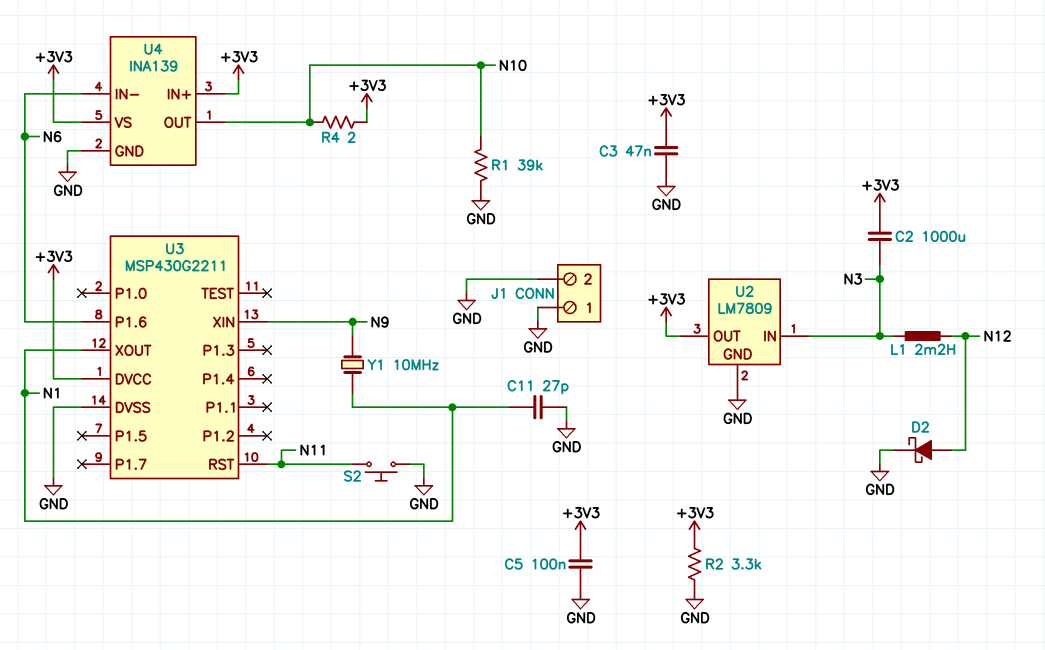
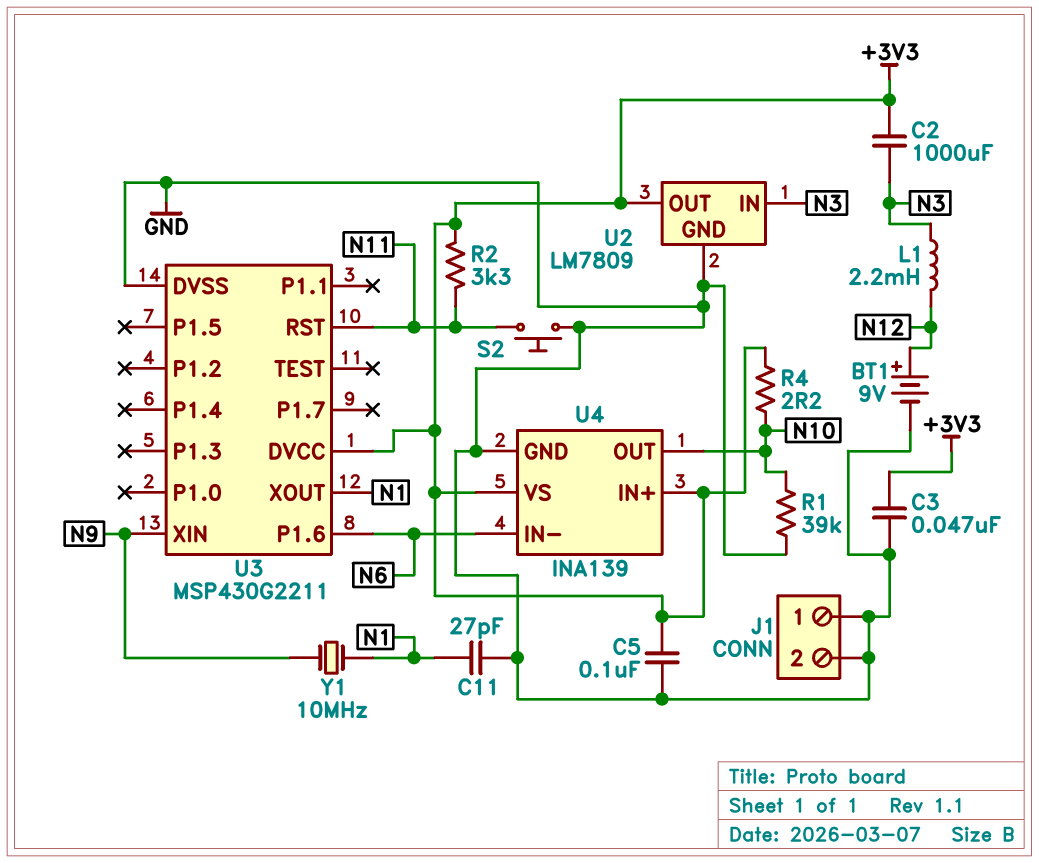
BT1: none -> 9V (plus N12, minus GND)
D2: schottky (A N12, K GND) -> none
R2: 3.3k (+3V3, GND) -> 3.3k (+3V3, N11)
R4: 2 (+3V3, N10) -> 2.2 (+3V3, N10)

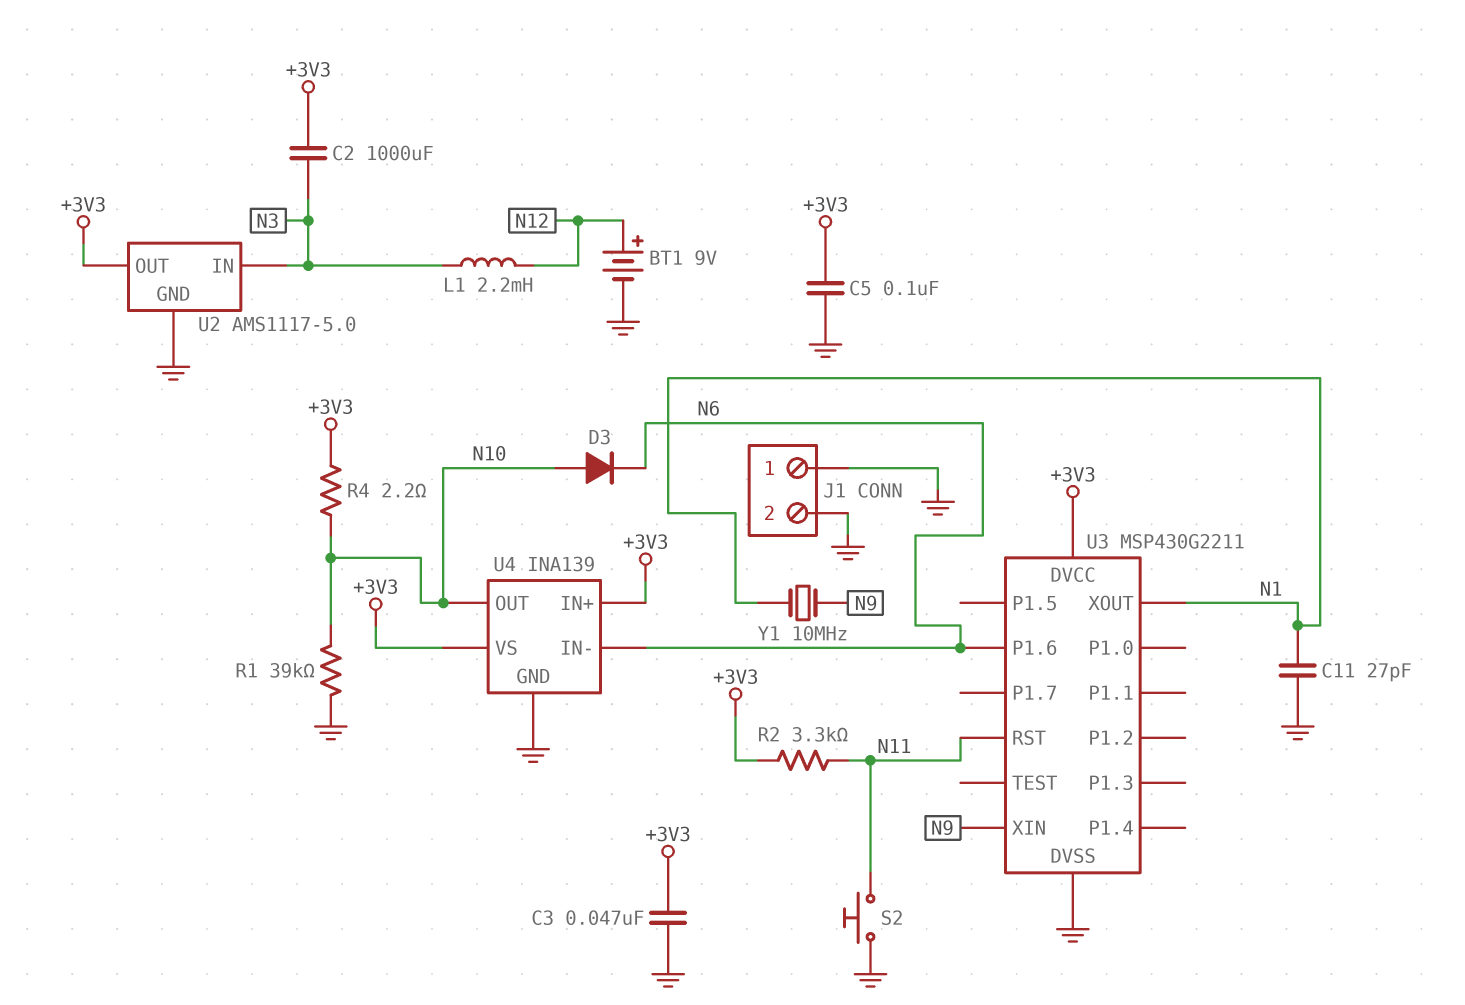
D3: none -> diode (A N10, K N6)
U2: LM7809 -> AMS1117-5.0

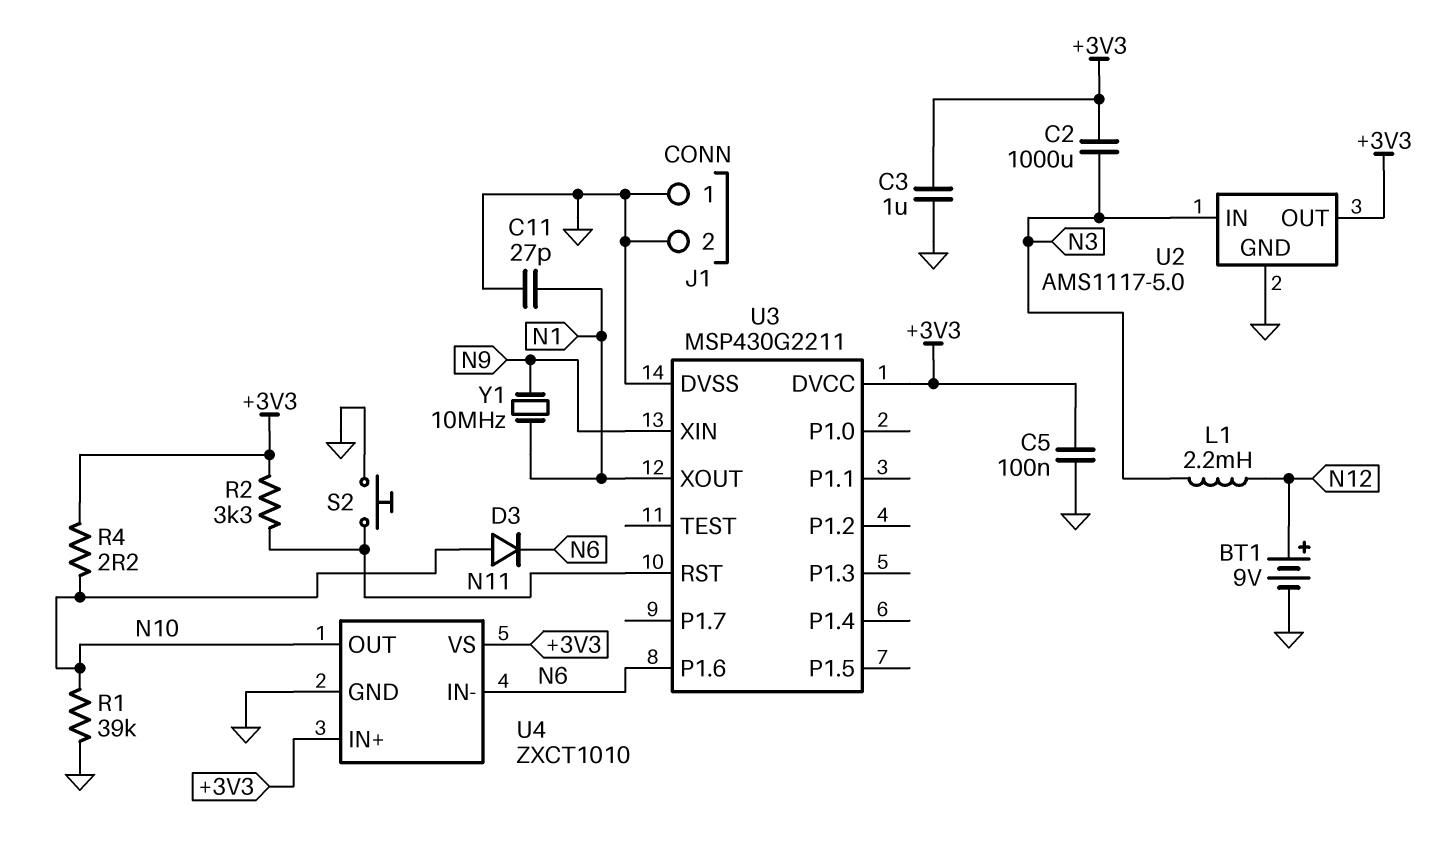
C3: 47nF (+3V3, GND) -> 1uF (+3V3, GND)
U4: INA139 -> ZXCT1010

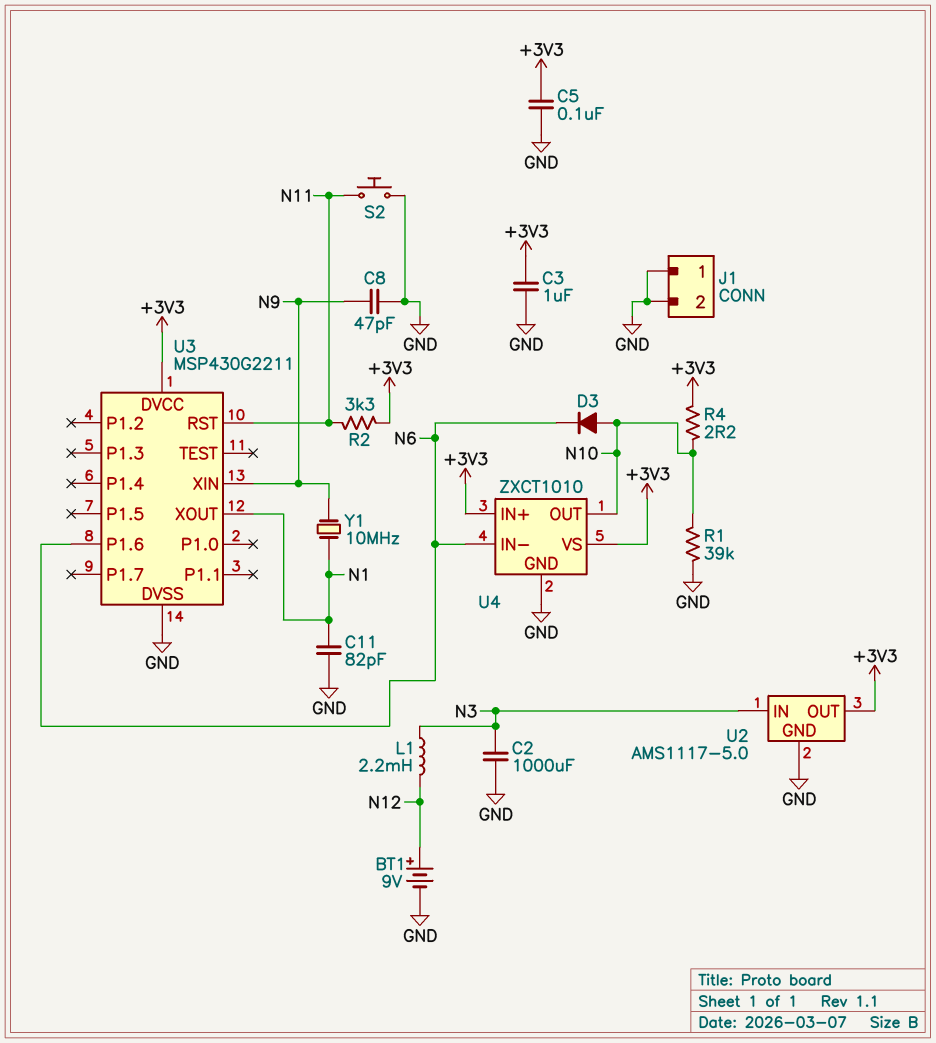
C2: 1000uF (+3V3, N3) -> 1000uF (GND, N3)
C8: none -> 47pF (GND, N9)
C11: 27pF (GND, N1) -> 82pF (GND, N1)

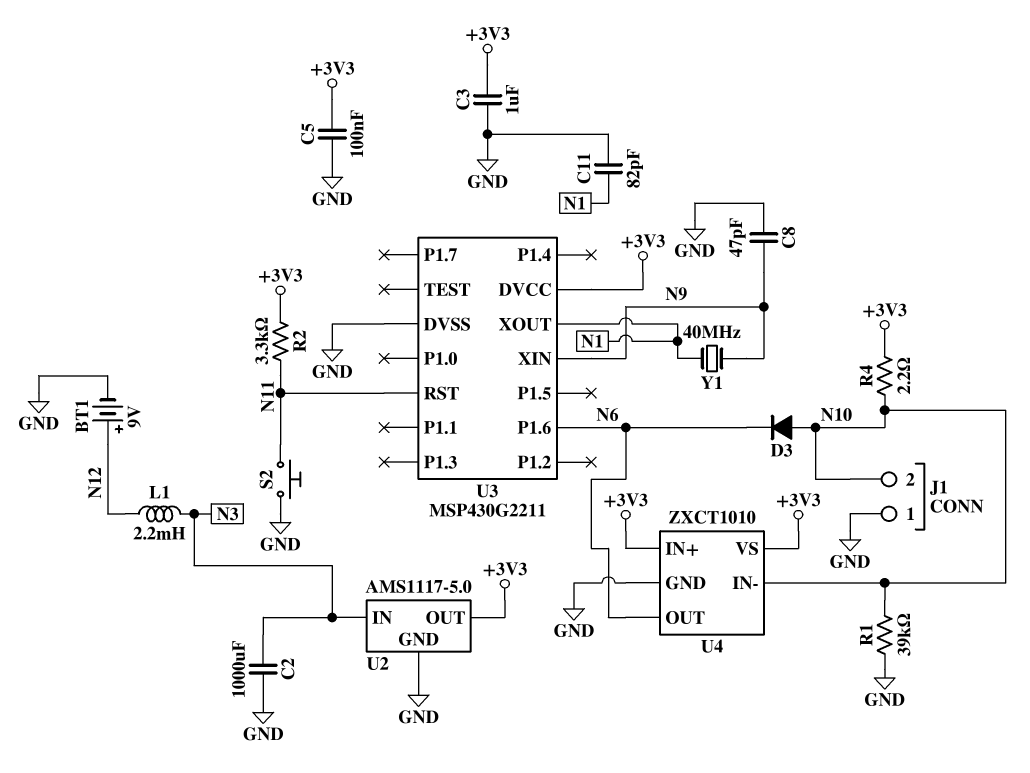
J1 pin 2: GND -> N10
U4 pin IN-: N6 -> N10
U4 pin OUT: N10 -> N6
Y1: 10MHz (N1, N9) -> 40MHz (N1, N9)

